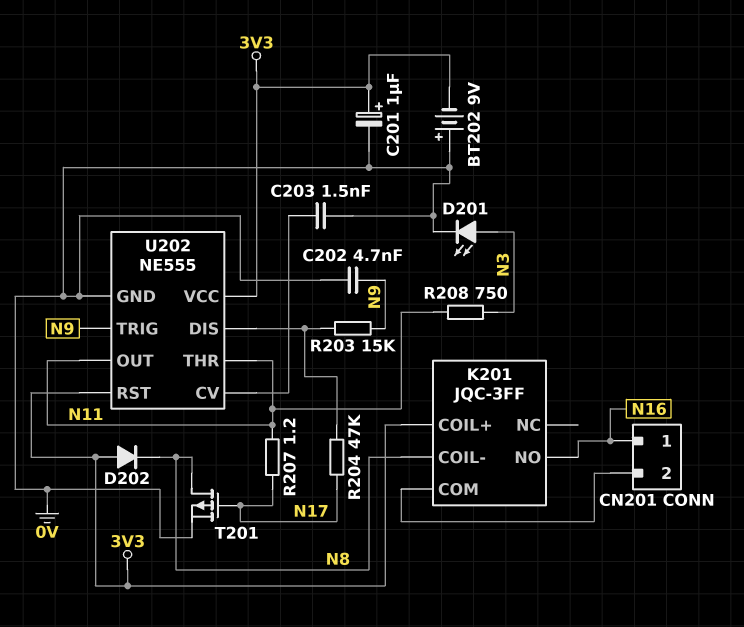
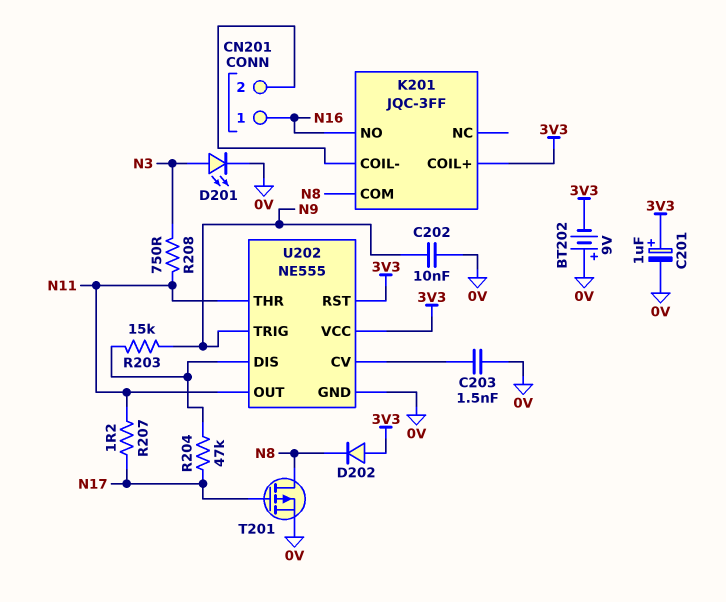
C202: 4.7nF (0V, N9) -> 10nF (0V, N9)
K201 pin COIL-: N8 -> CN201/2
K201 pin COM: CN201/2 -> N8

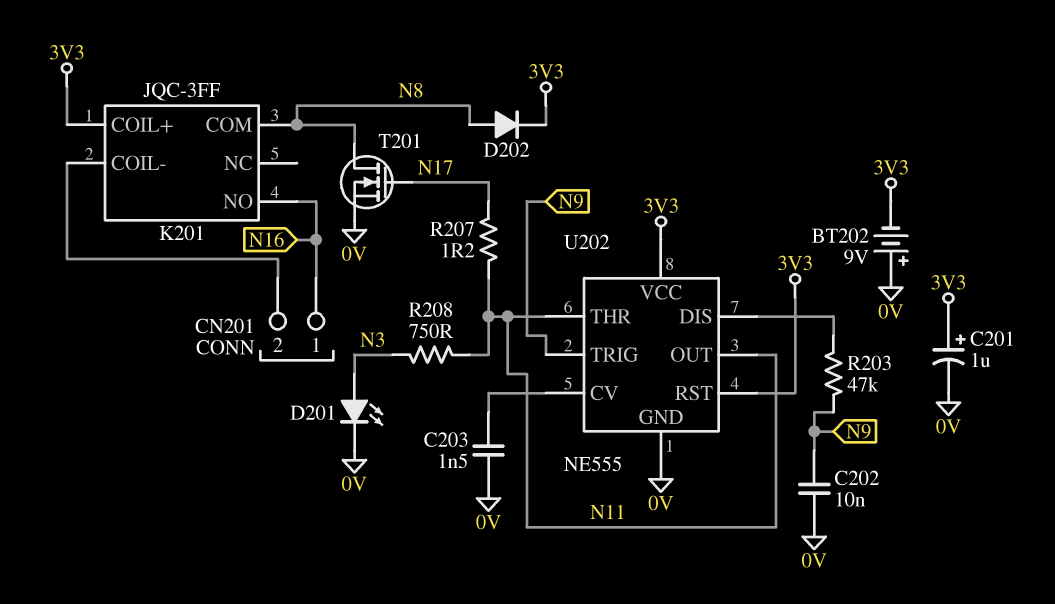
D202: diode (A 3V3, K N8) -> diode (A N8, K 3V3)
R203: 15k (N9, U202/DIS) -> 47k (N9, U202/DIS)
R204: 47k (N17, U202/DIS) -> none
T201: PMOS (G N17, D N8, S 0V) -> NMOS (G N17, D N8, S 0V)

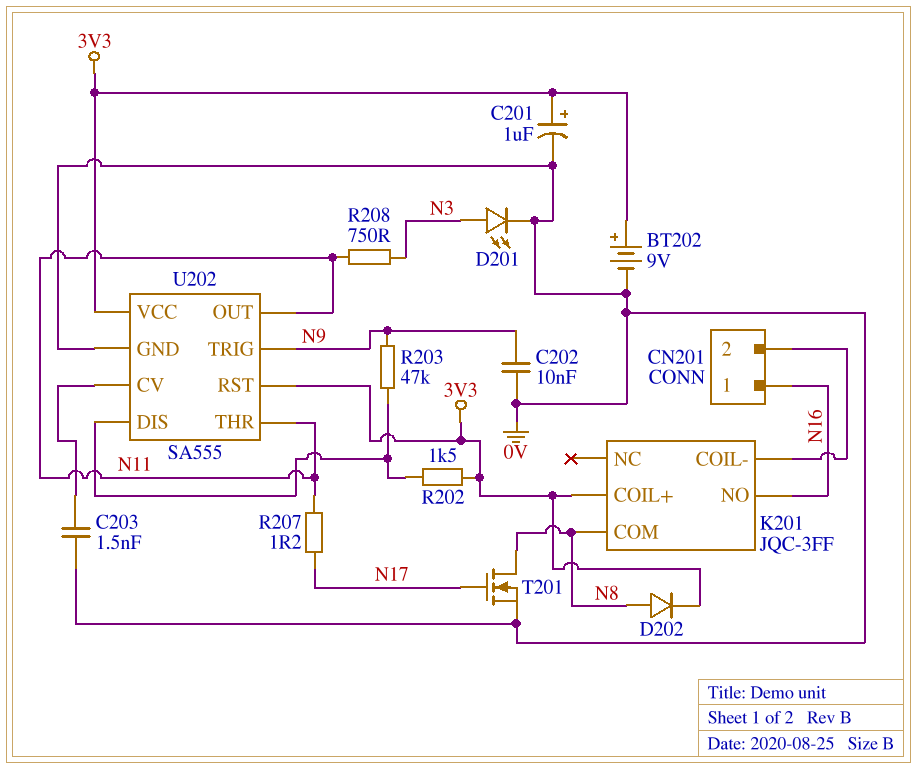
BT202: 9V (plus 0V, minus 3V3) -> 9V (plus 3V3, minus 0V)
R202: none -> 1.5k (3V3, U202/DIS)
U202: NE555 -> SA555

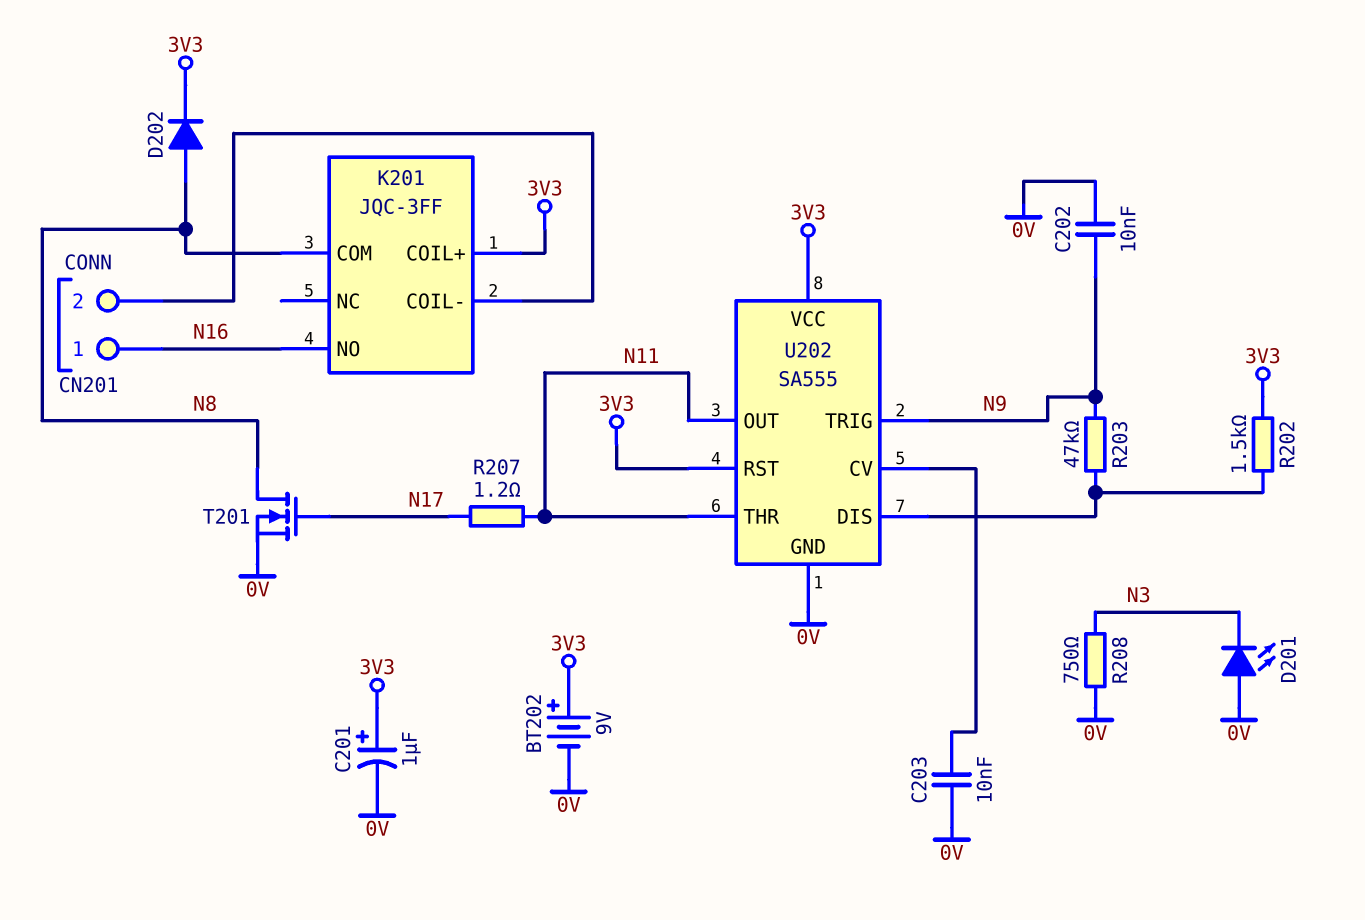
C203: 1.5nF (0V, U202/CV) -> 10nF (0V, U202/CV)
D201: LED (A N3, K 0V) -> LED (A 0V, K N3)
R208: 750 (N3, N11) -> 750 (0V, N3)

